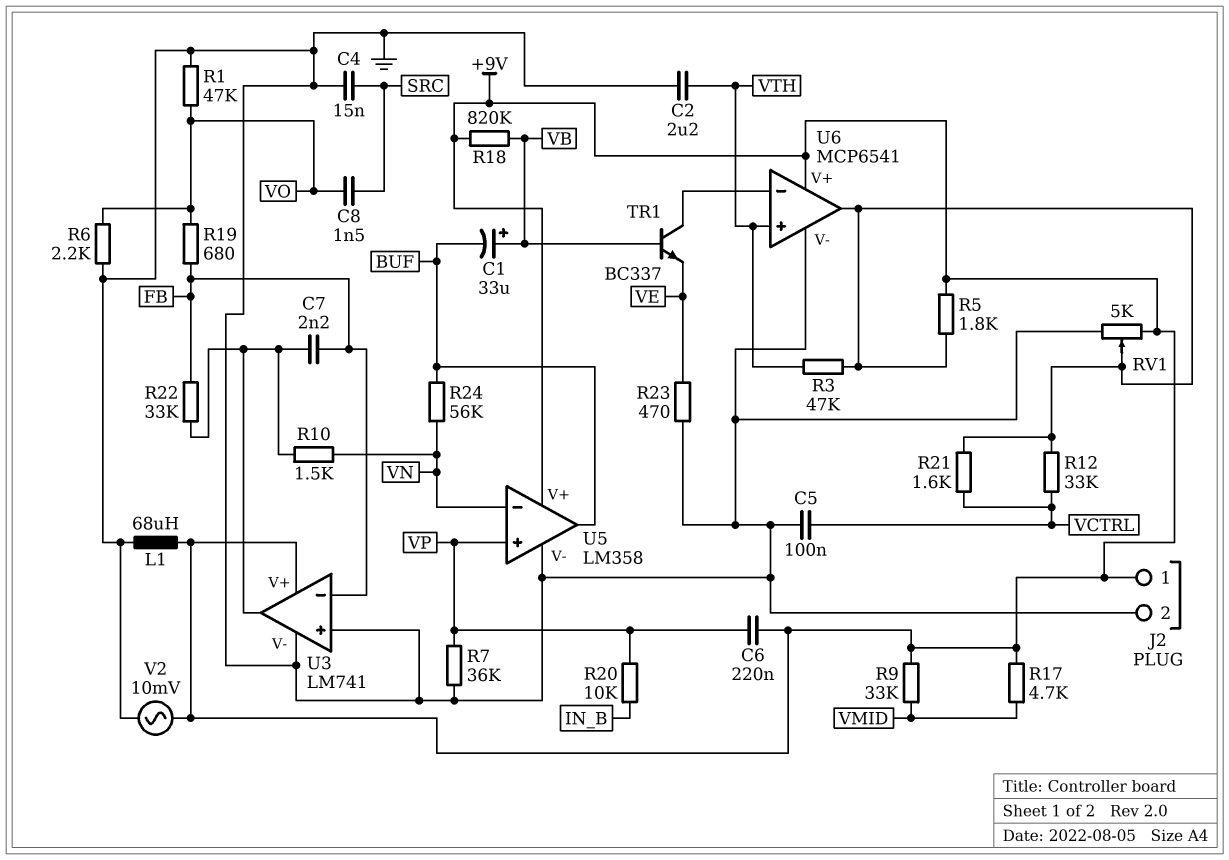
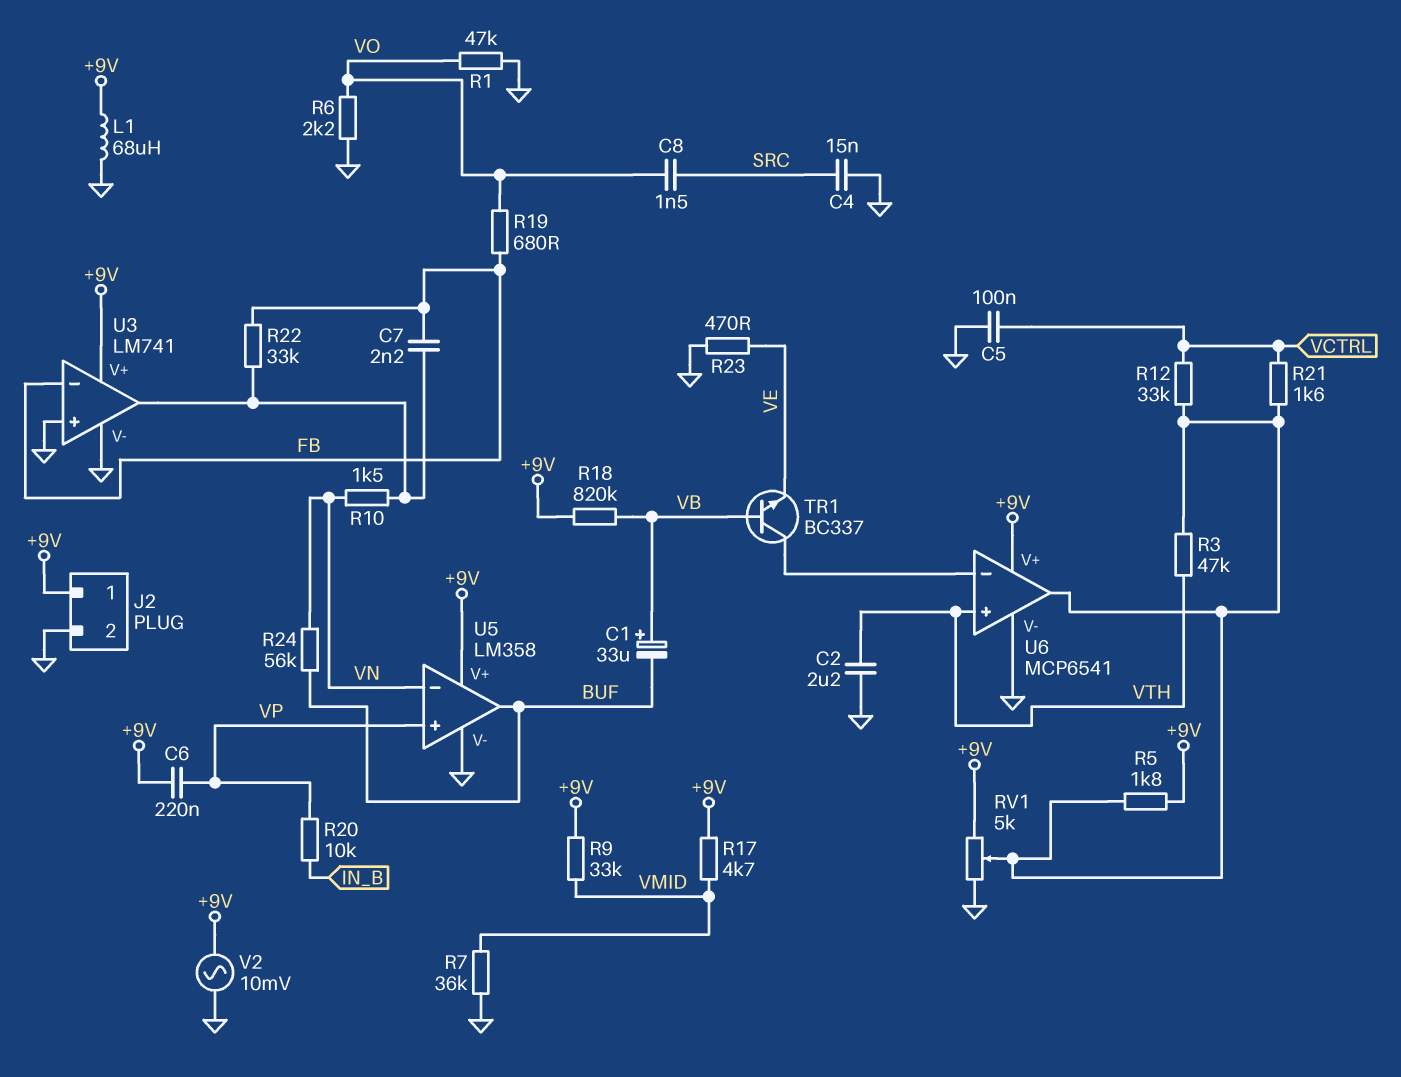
R7: 36k (GND, VP) -> 36k (GND, VMID)

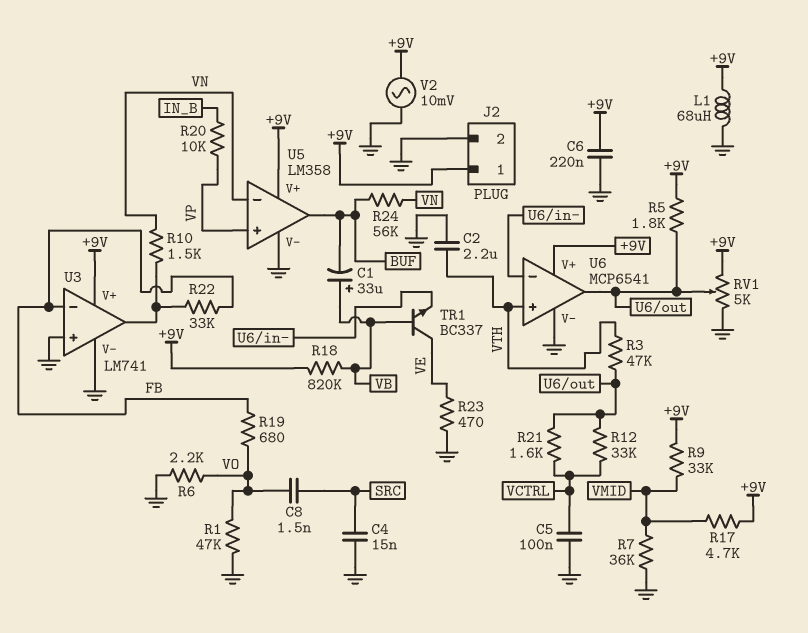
C6: 220nF (+9V, VP) -> 220nF (+9V, GND)
C7: 2.2nF (FB, U3/out) -> none
TR1: NPN BC337 (B VB, C U6/in-, E VE) -> NPN BC337 (B VB, C VE, E U6/in-)

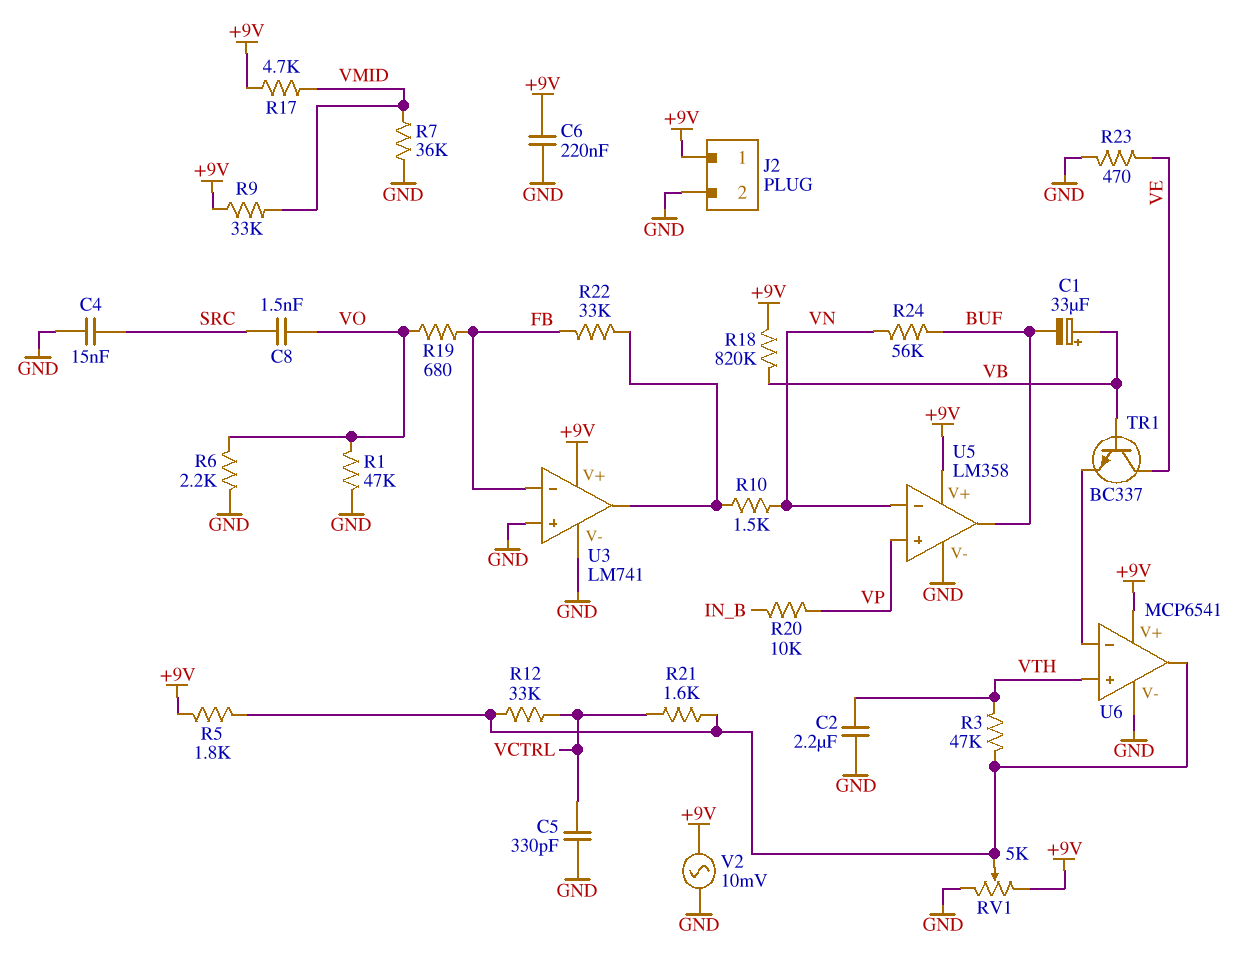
C5: 100nF (GND, VCTRL) -> 330pF (GND, VCTRL)
L1: 68uH (+9V, GND) -> none

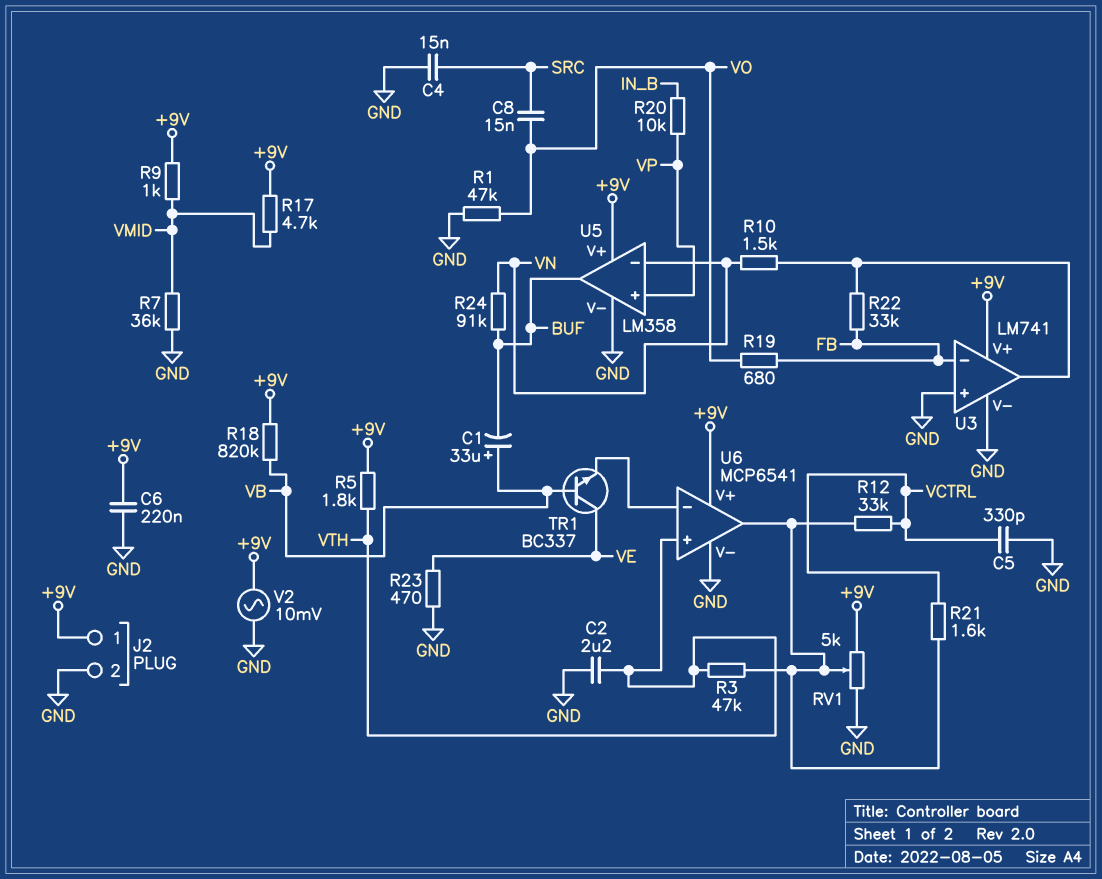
C8: 1.5nF (SRC, VO) -> 15nF (SRC, VO)
R5: 1.8k (+9V, U6/out) -> 1.8k (+9V, VTH)
R6: 2.2k (GND, VO) -> none
R9: 33k (+9V, VMID) -> 1k (+9V, VMID)
R24: 56k (BUF, VN) -> 91k (BUF, VN)

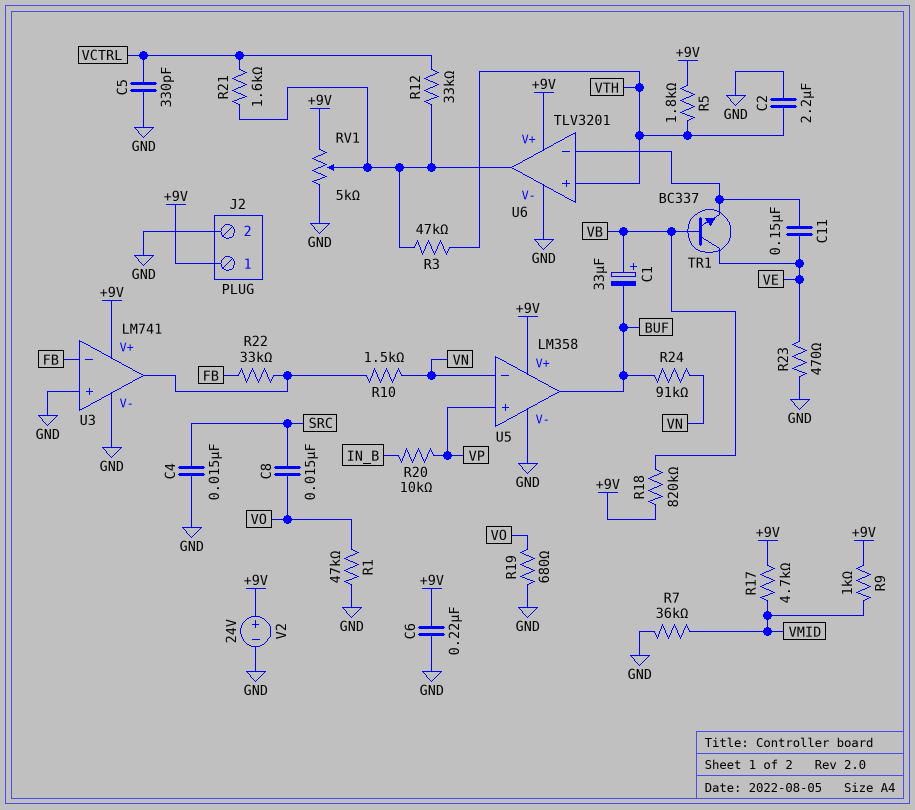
C11: none -> 150nF (U6/in-, VE)
R19: 680 (FB, VO) -> 680 (GND, VO)
U6: MCP6541 -> TLV3201
V2: AC 10mV (+9V, GND) -> 24V (plus +9V, minus GND)

